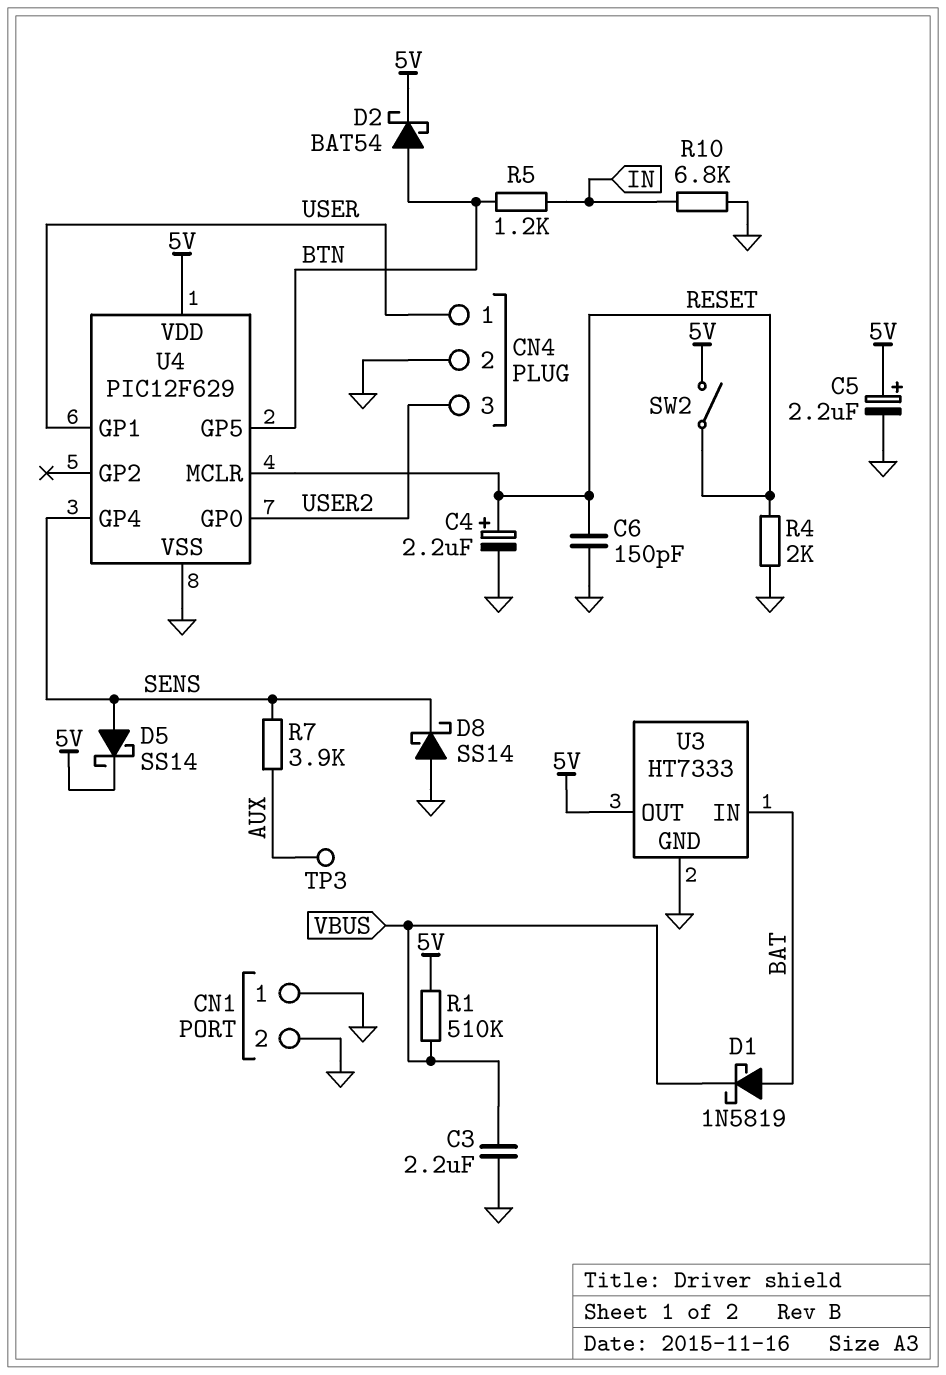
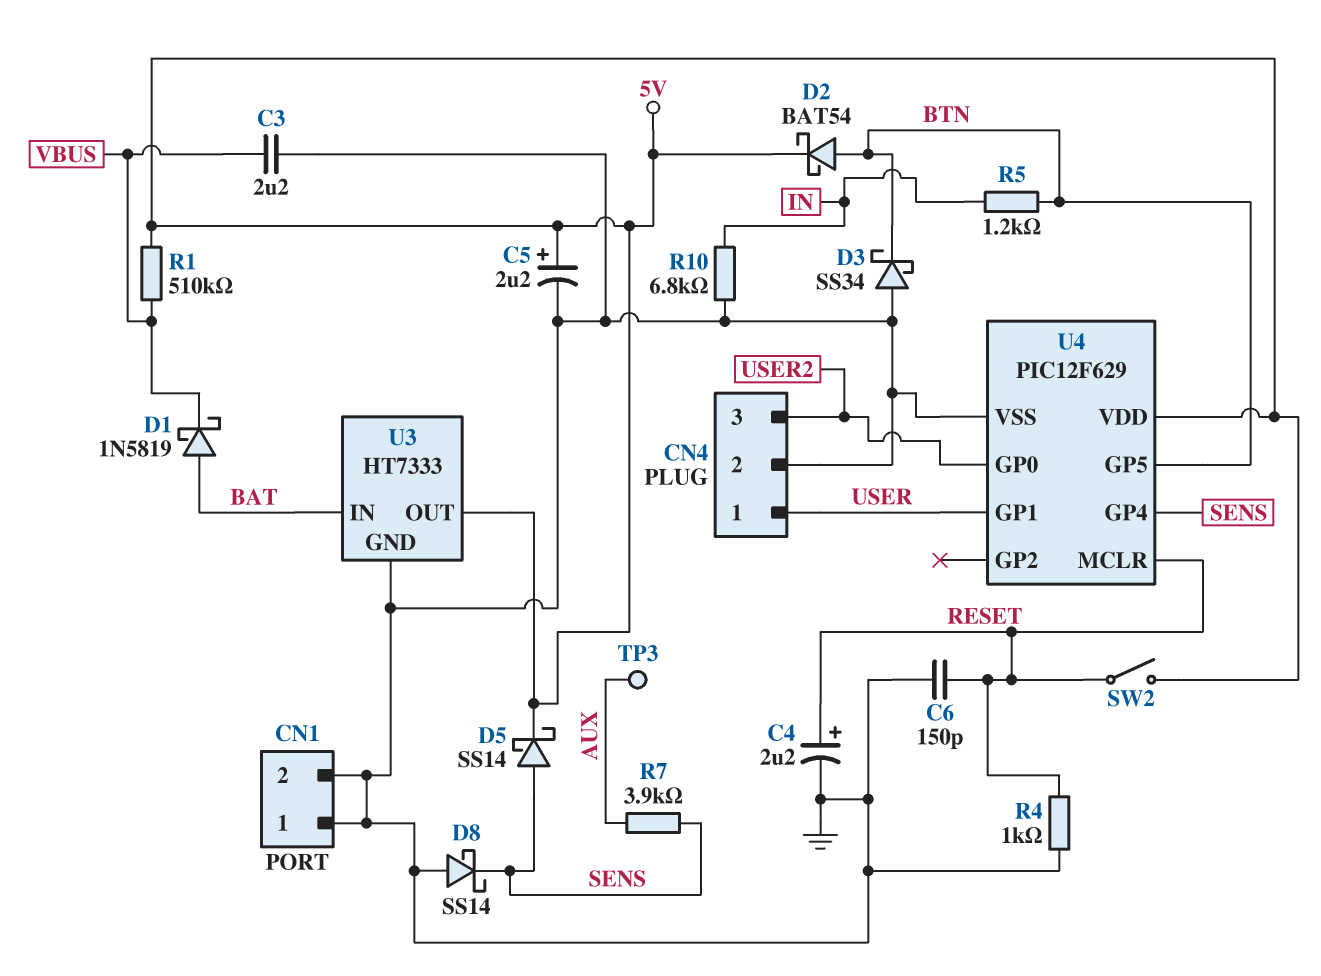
D3: none -> schottky SS34 (A GND, K BTN)
R4: 2k (GND, RESET) -> 1k (GND, RESET)

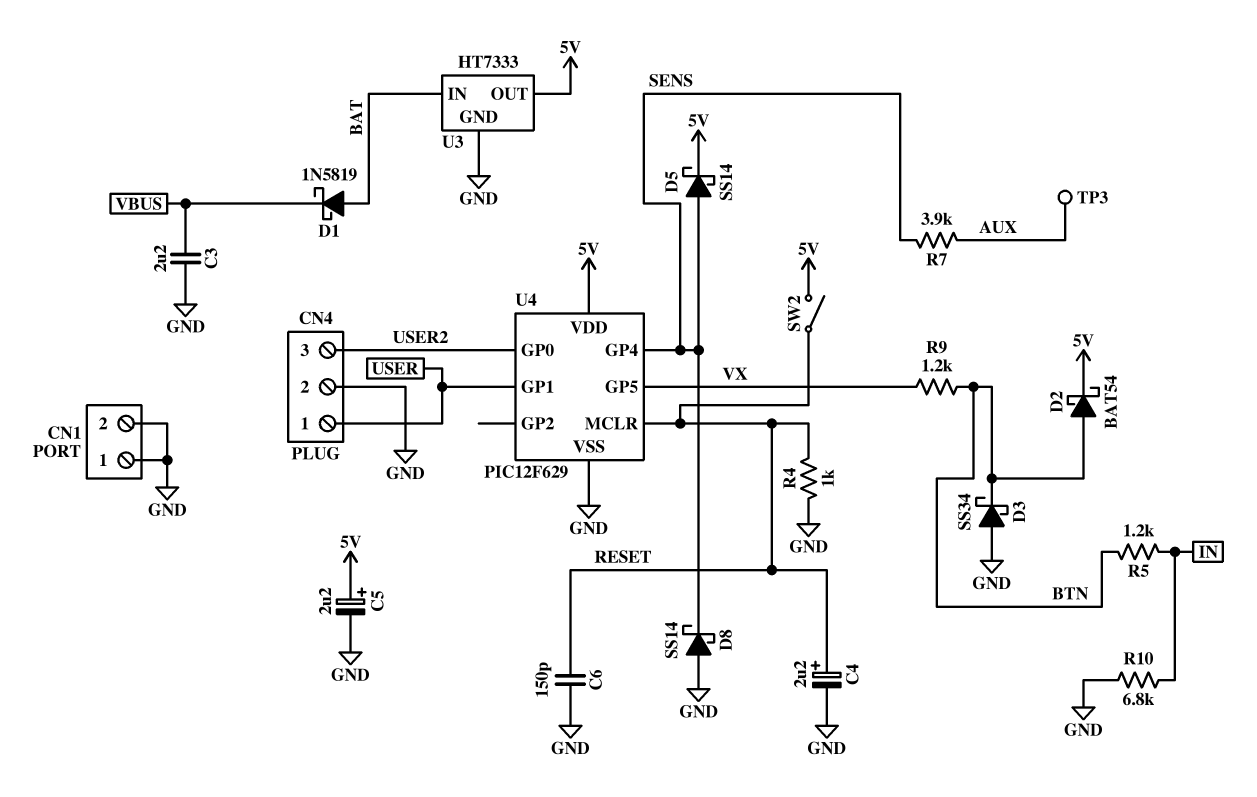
R1: 510k (5V, VBUS) -> none
R9: none -> 1.2k (BTN, VX)
U4 pin GP5: BTN -> VX

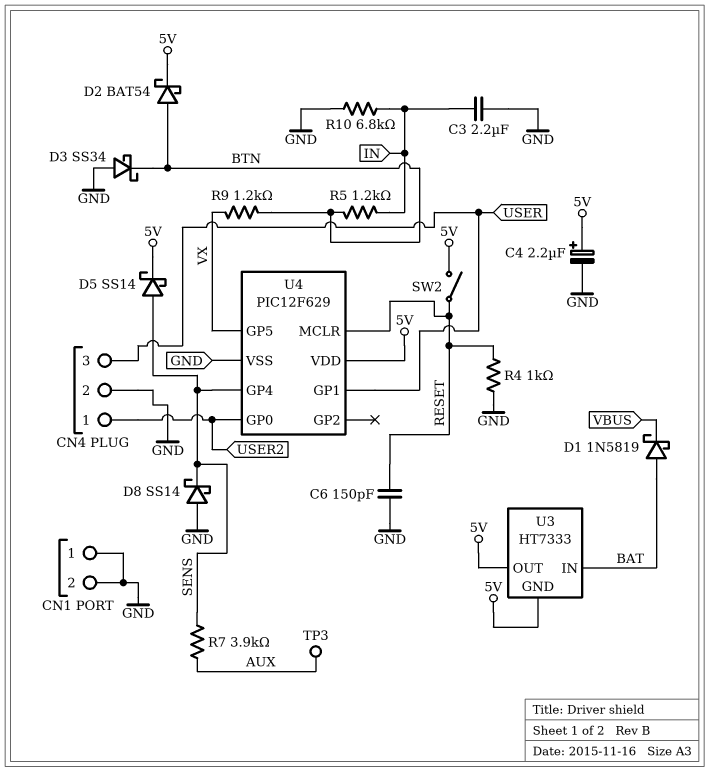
C3: 2.2uF (GND, VBUS) -> 2.2uF (GND, IN)
C4: 2.2uF (plus RESET, minus GND) -> 2.2uF (plus 5V, minus GND)
C5: 2.2uF (plus 5V, minus GND) -> none
CN4 pin 1: USER -> USER2
CN4 pin 3: USER2 -> USER
U3 pin GND: GND -> 5V

